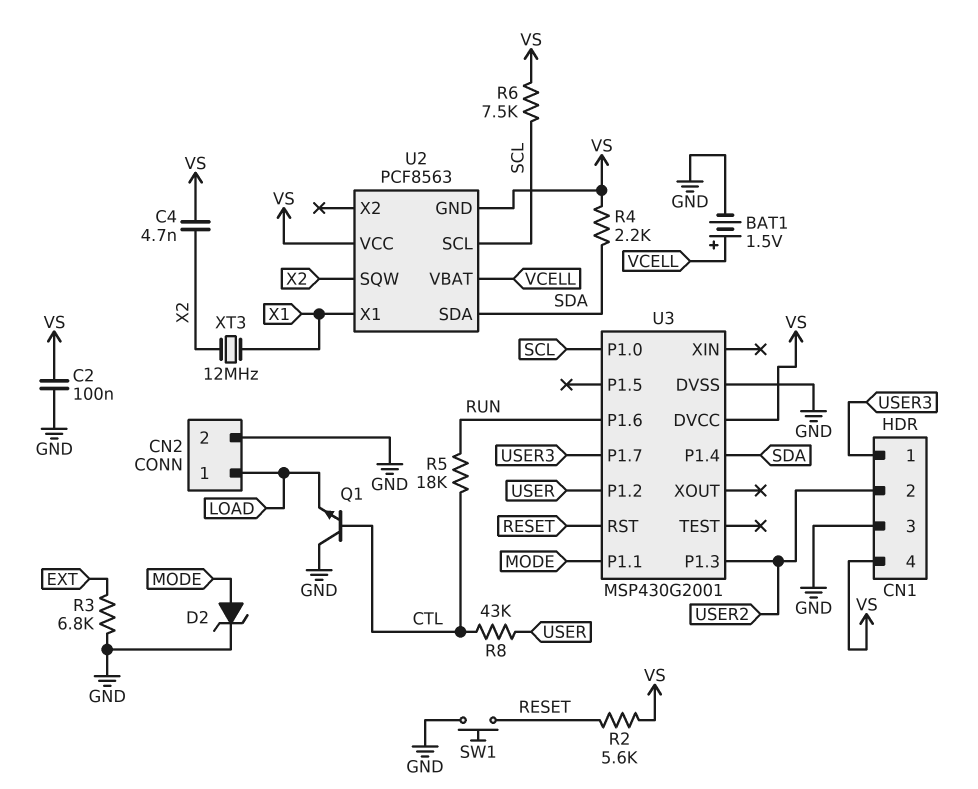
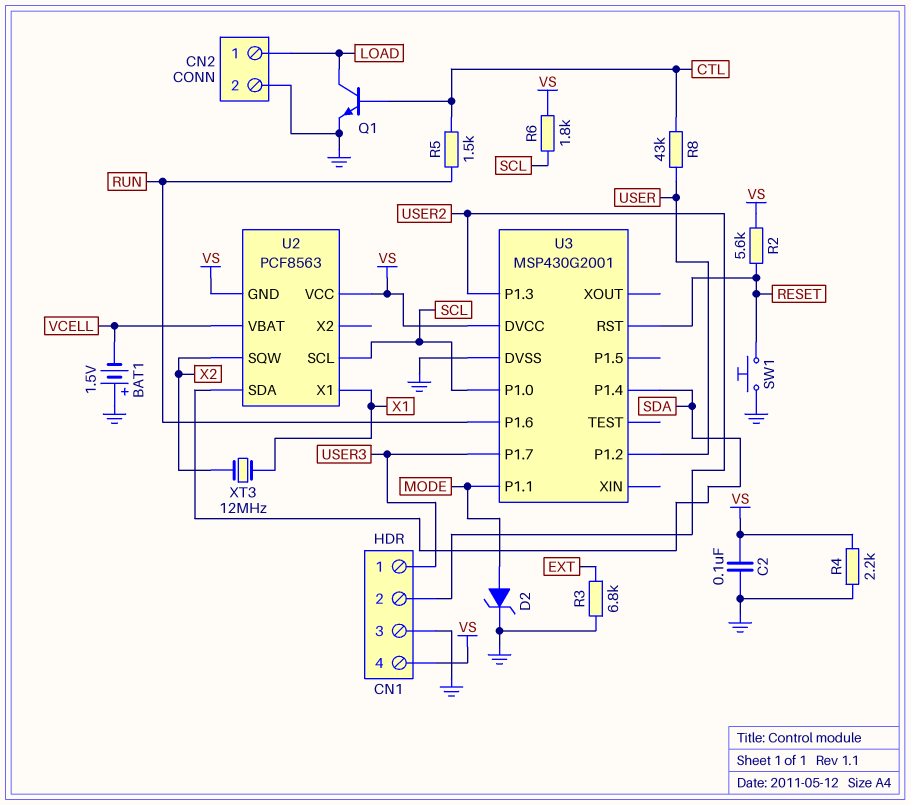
BAT1: 1.5V (plus VCELL, minus GND) -> 1.5V (plus GND, minus VCELL)
C4: 4.7nF (VS, X2) -> none
Q1: NPN (B CTL, C GND, E LOAD) -> NPN (B CTL, C LOAD, E GND)
R4: 2.2k (SDA, VS) -> 2.2k (GND, VS)
R5: 18k (CTL, RUN) -> 1.5k (CTL, RUN)
R6: 7.5k (SCL, VS) -> 1.8k (SCL, VS)

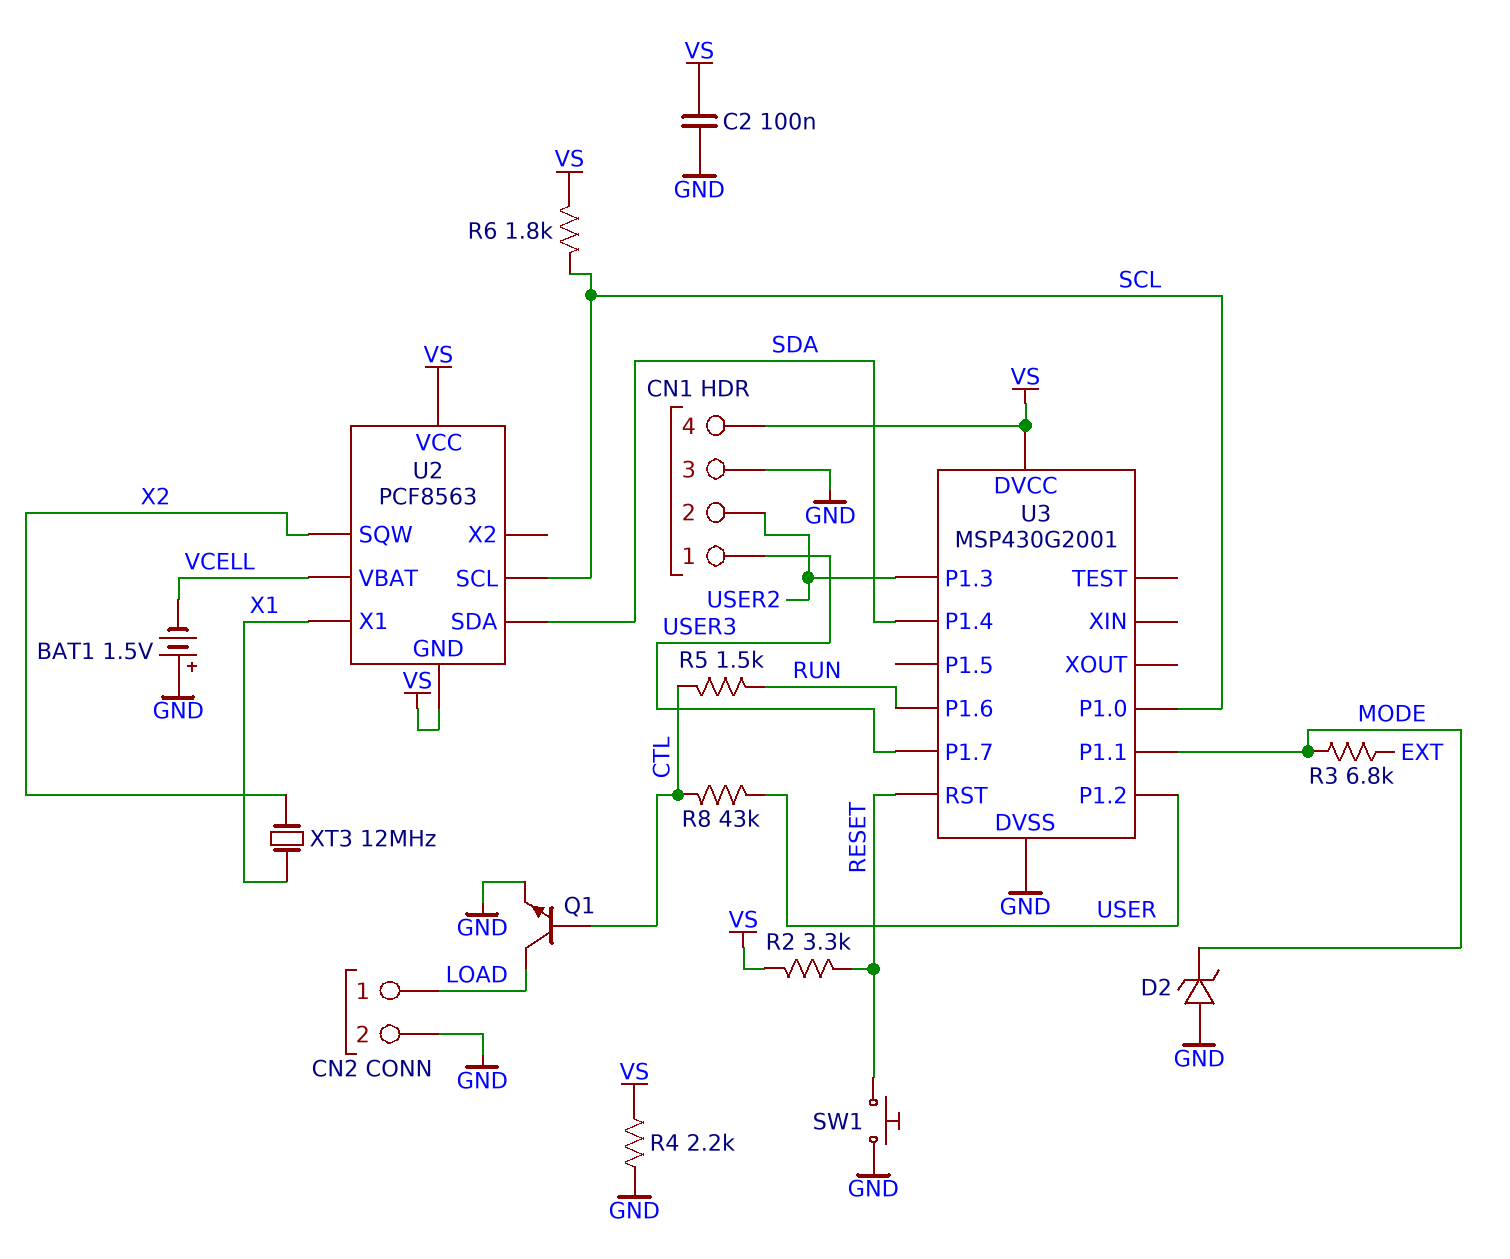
D2: zener (A MODE, K GND) -> zener (A GND, K MODE)
R2: 5.6k (RESET, VS) -> 3.3k (RESET, VS)
R3: 6.8k (EXT, GND) -> 6.8k (EXT, MODE)

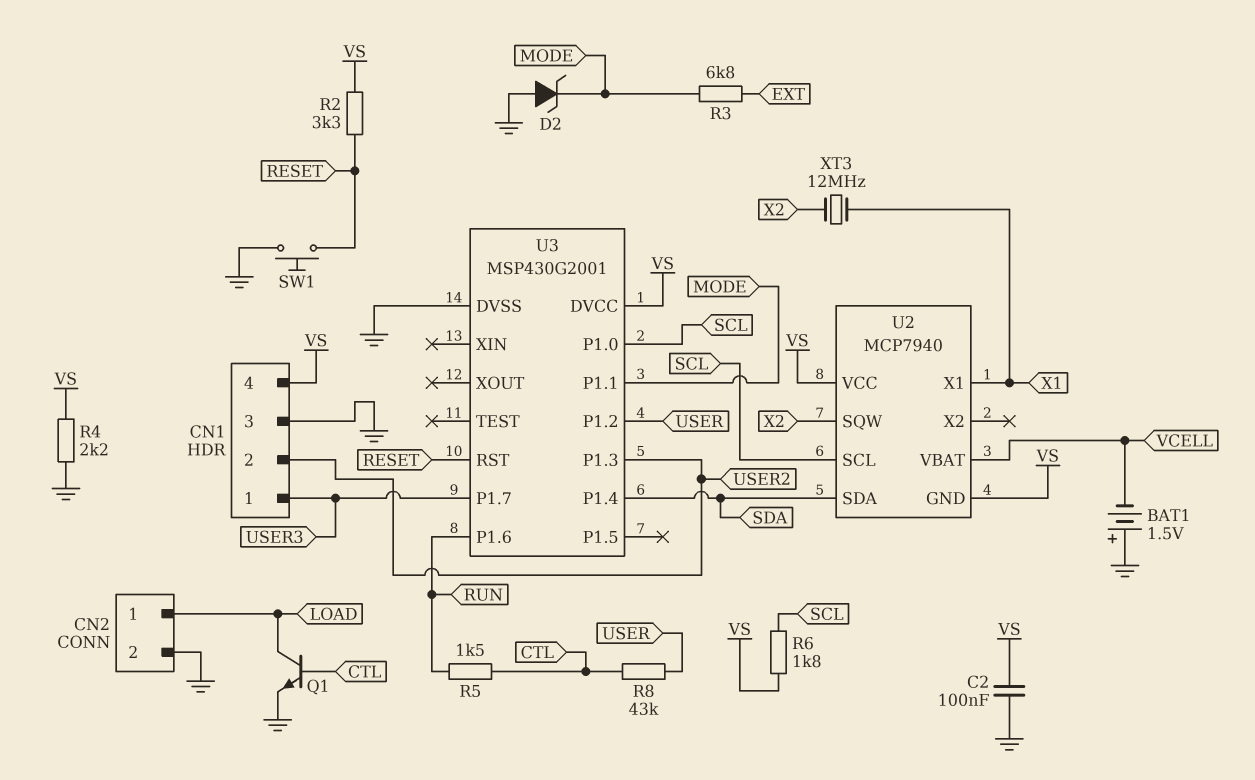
U2: PCF8563 -> MCP7940

